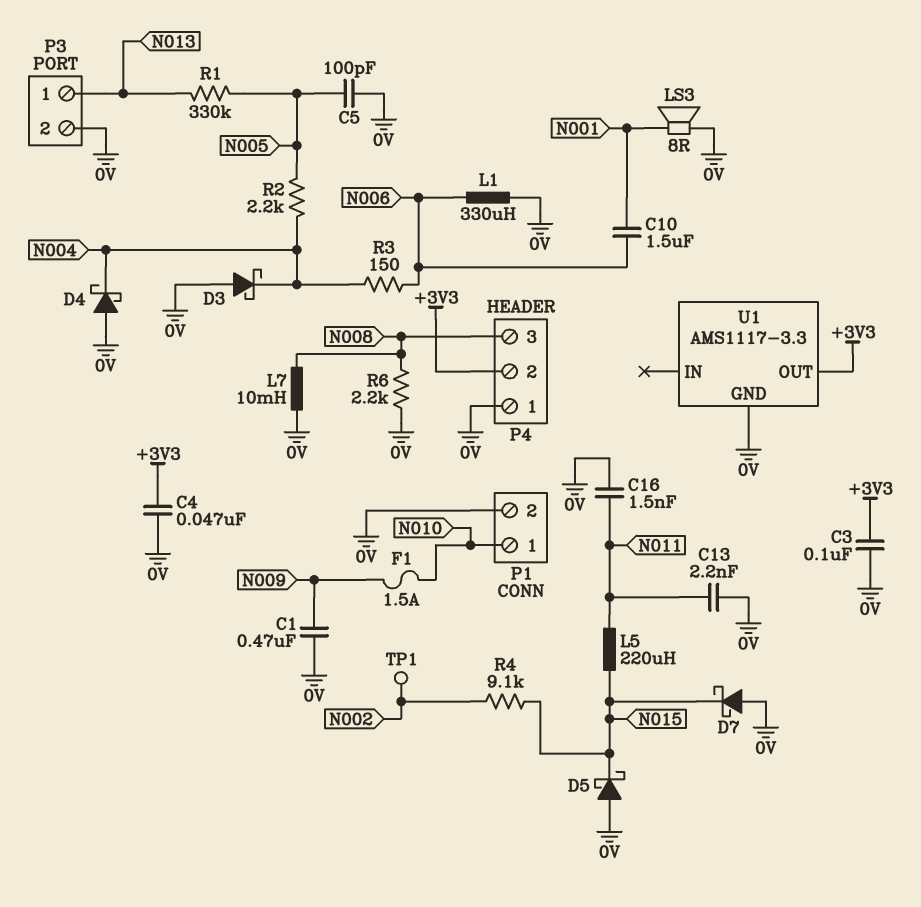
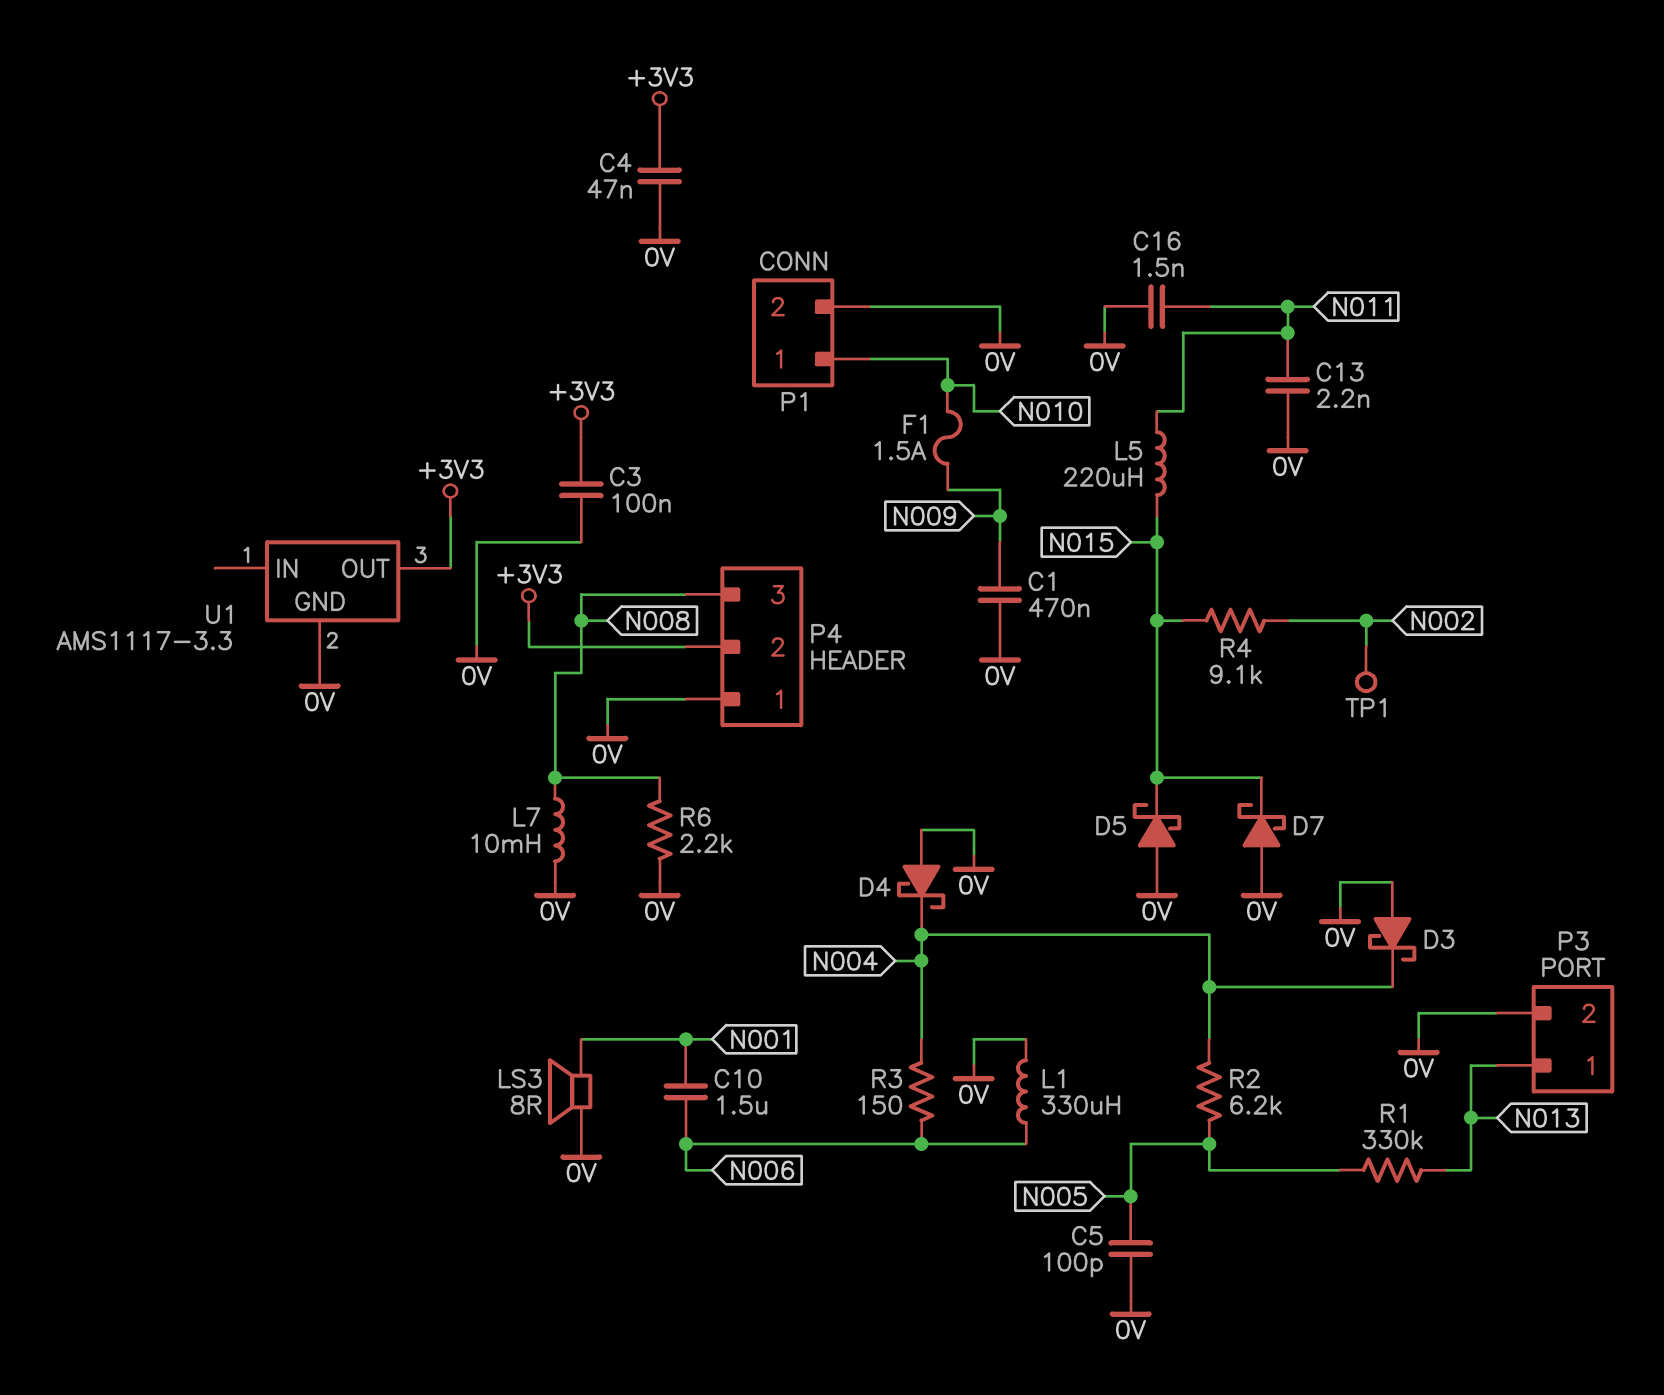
R2: 2.2k (N004, N005) -> 6.2k (N004, N005)

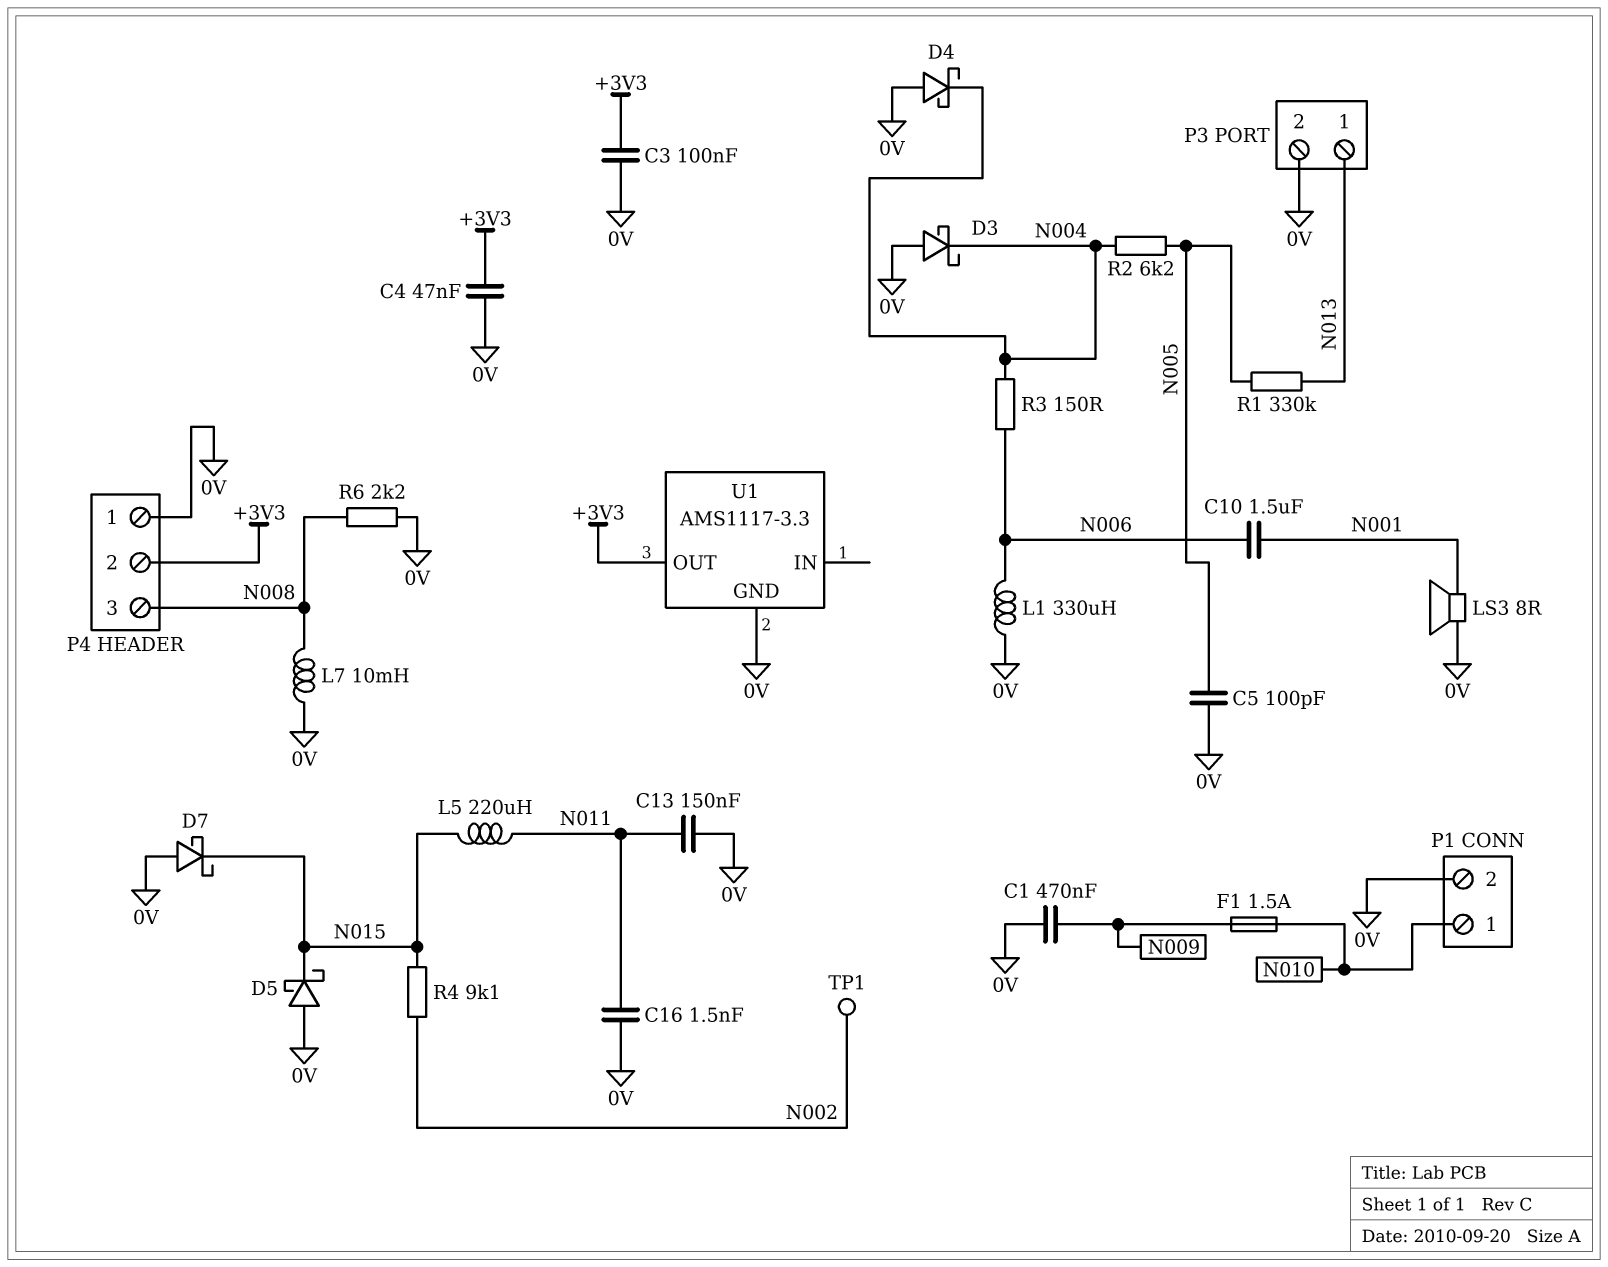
C13: 2.2nF (0V, N011) -> 150nF (0V, N011)

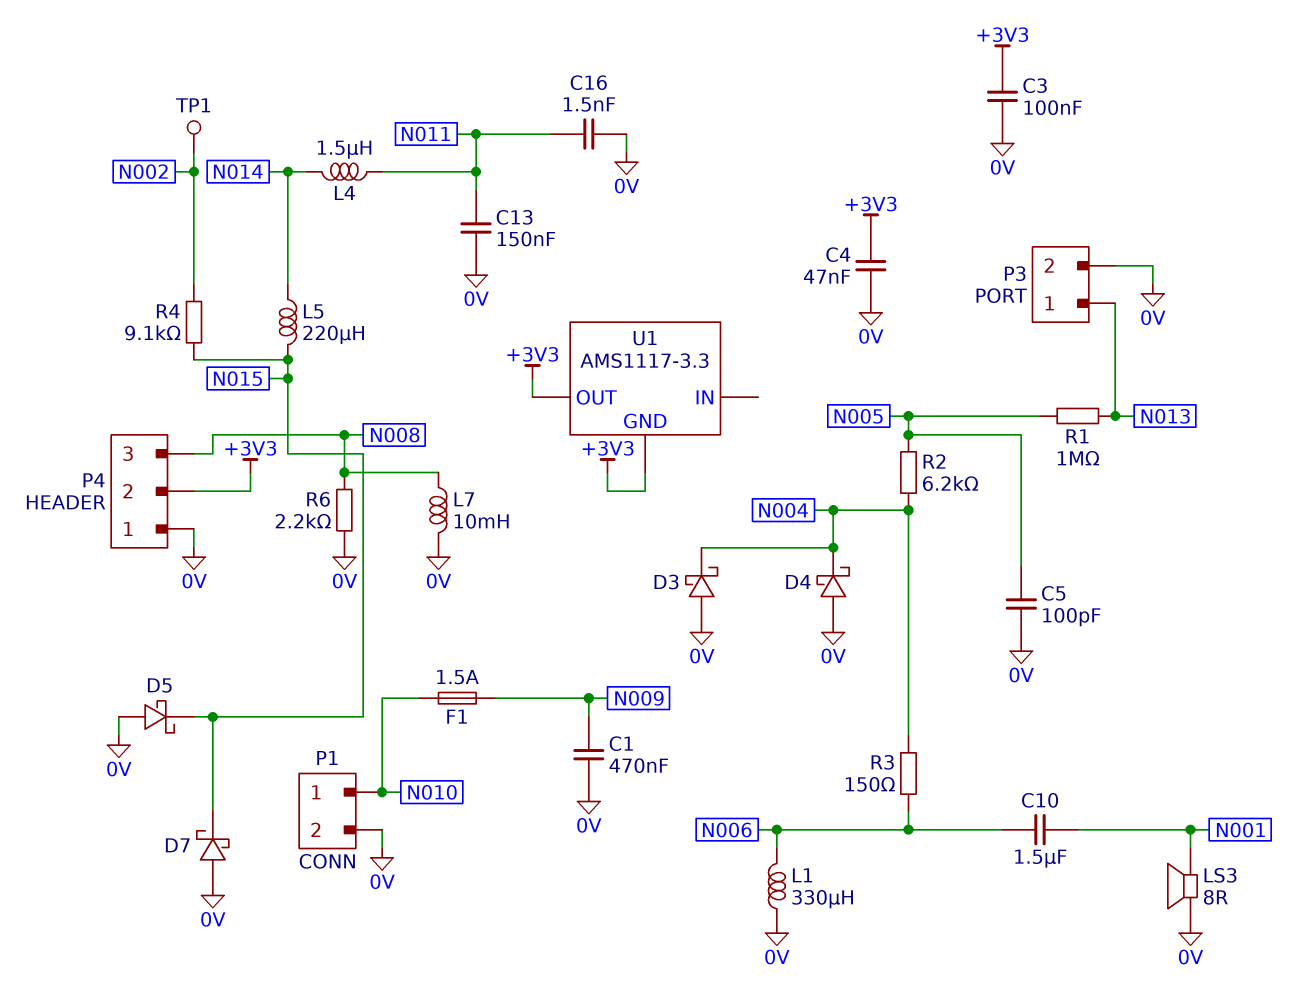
L4: none -> 1.5uH (N011, N014)
L5: 220uH (N011, N015) -> 220uH (N014, N015)
R1: 330k (N005, N013) -> 1M (N005, N013)
U1 pin GND: 0V -> +3V3

